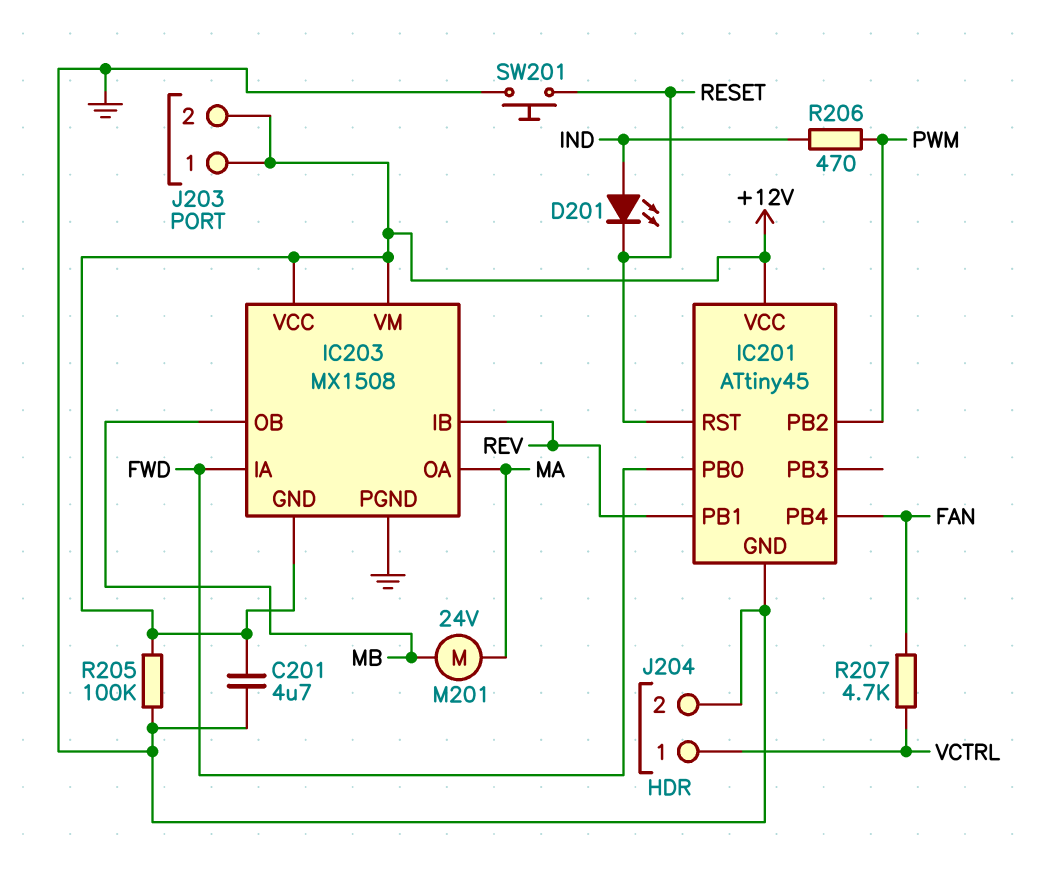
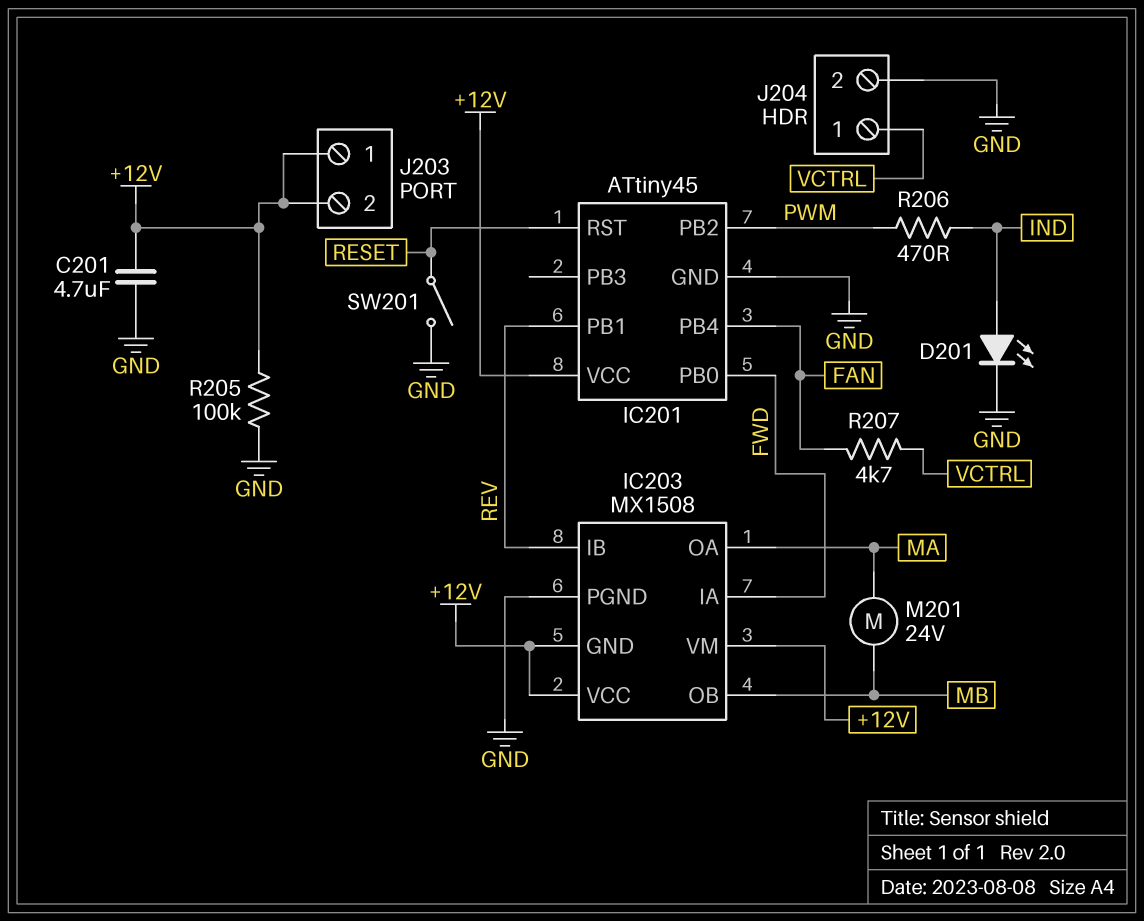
D201: LED (A IND, K RESET) -> LED (A IND, K GND)
SW201: button (GND, RESET) -> switch (GND, RESET)

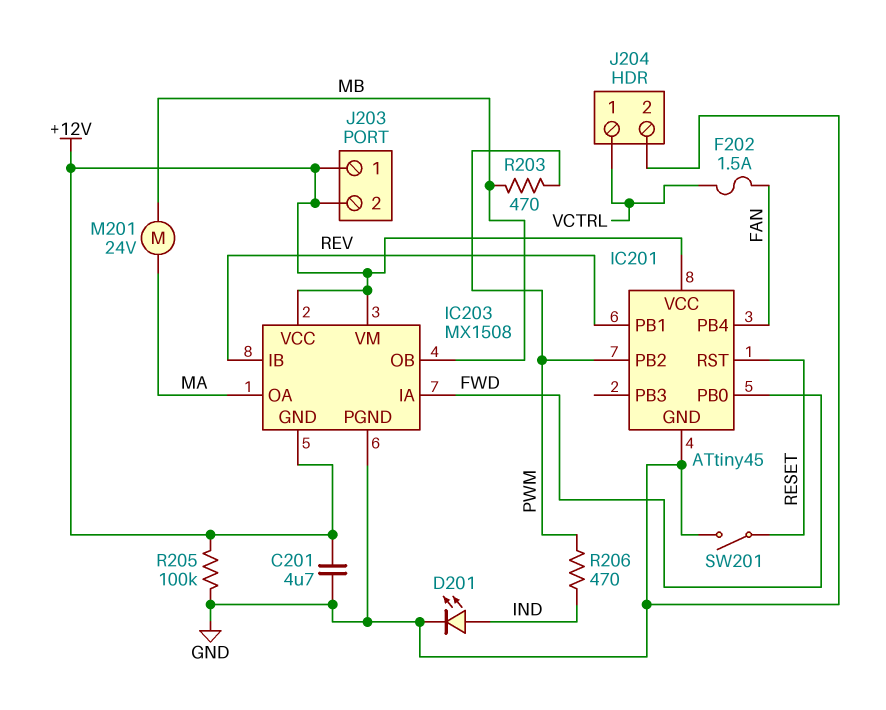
F202: none -> 1.5A (FAN, VCTRL)
R203: none -> 470 (MB, PWM)
R207: 4.7k (FAN, VCTRL) -> none

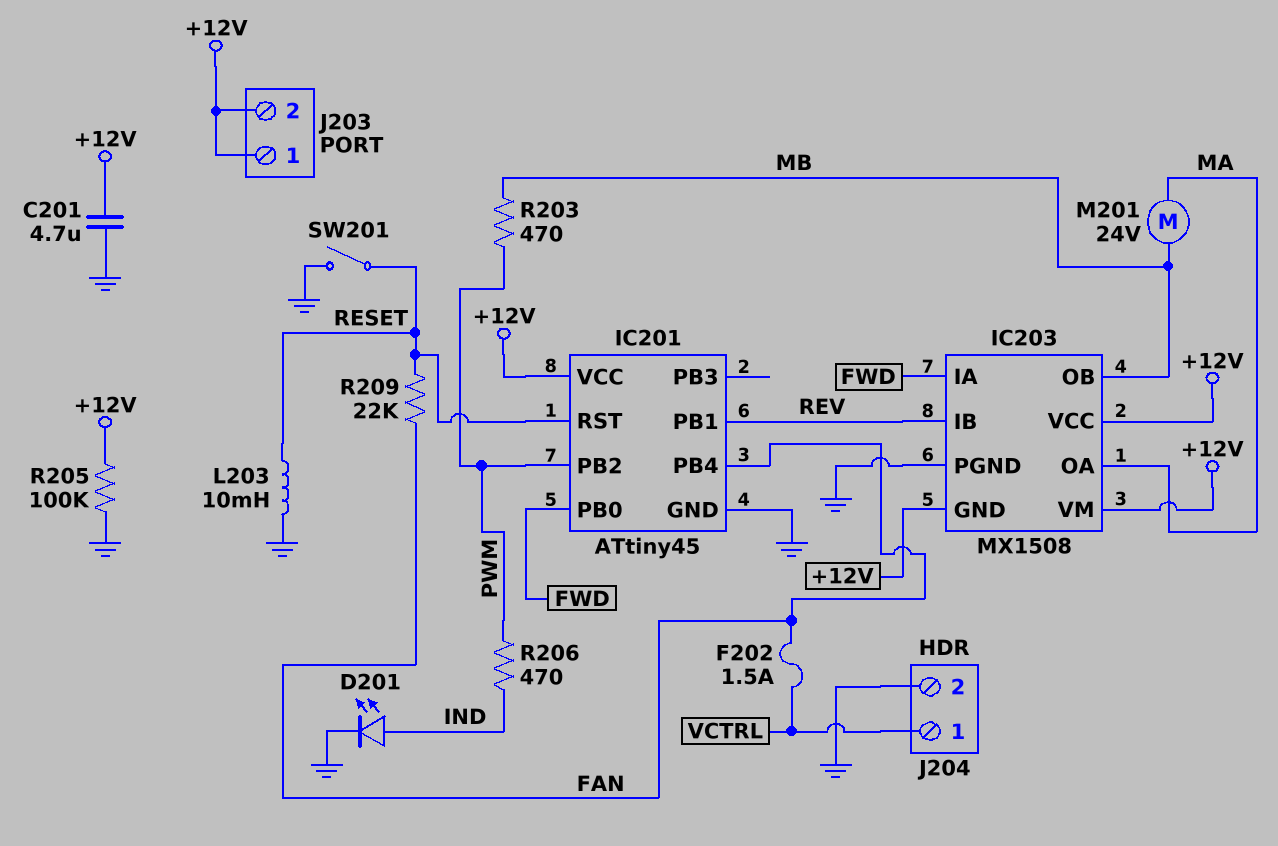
L203: none -> 10mH (GND, RESET)
R209: none -> 22k (FAN, RESET)

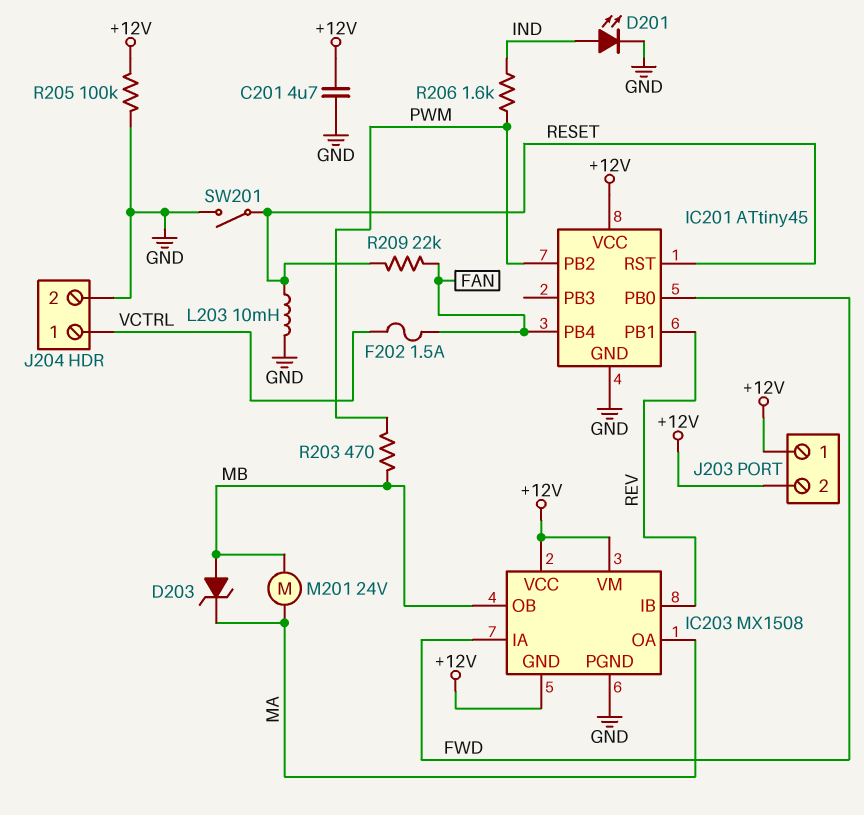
D203: none -> zener (A MB, K MA)
R206: 470 (IND, PWM) -> 1.6k (IND, PWM)

